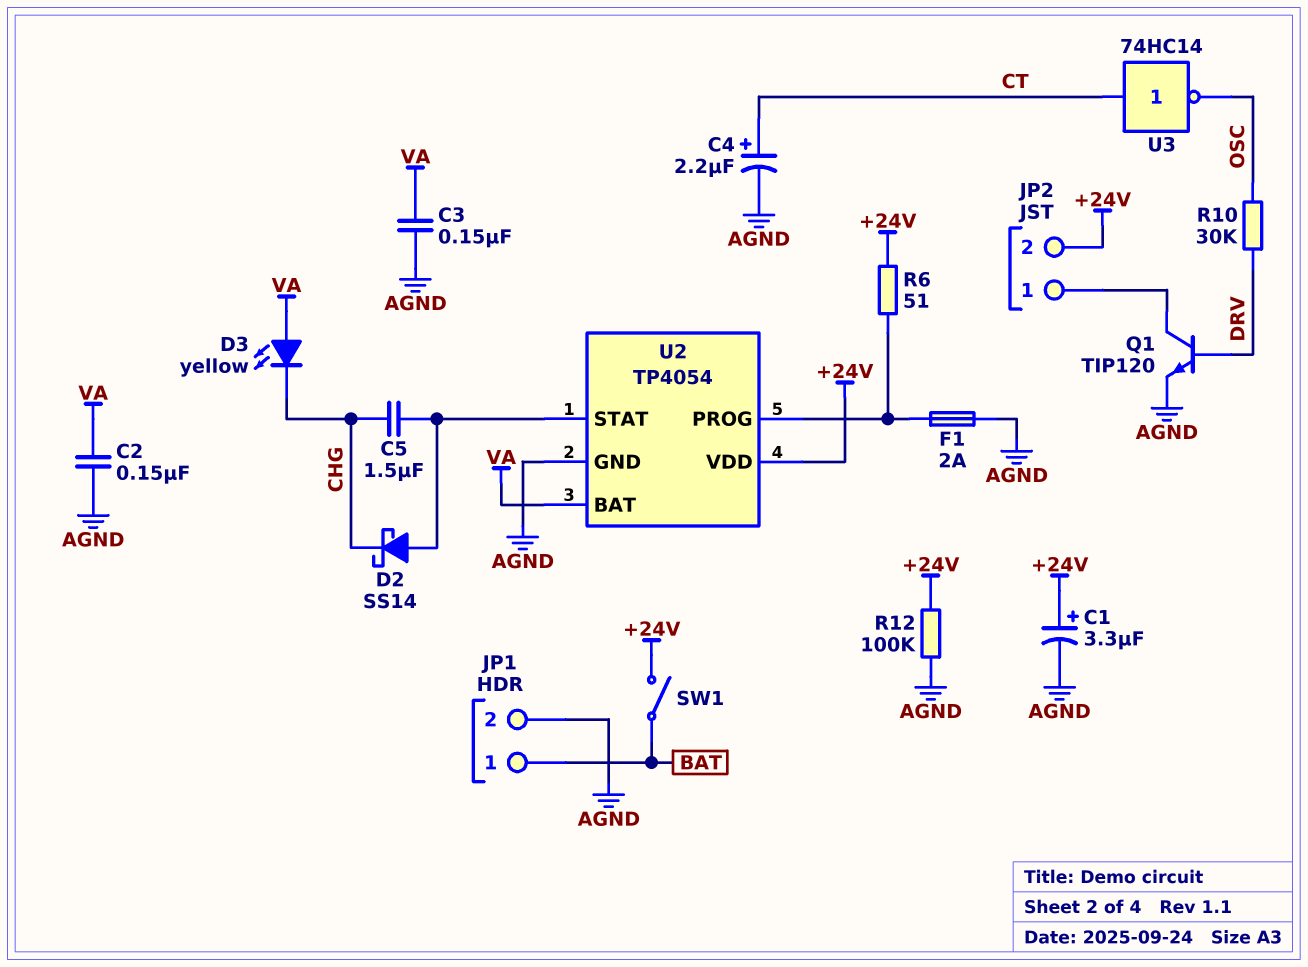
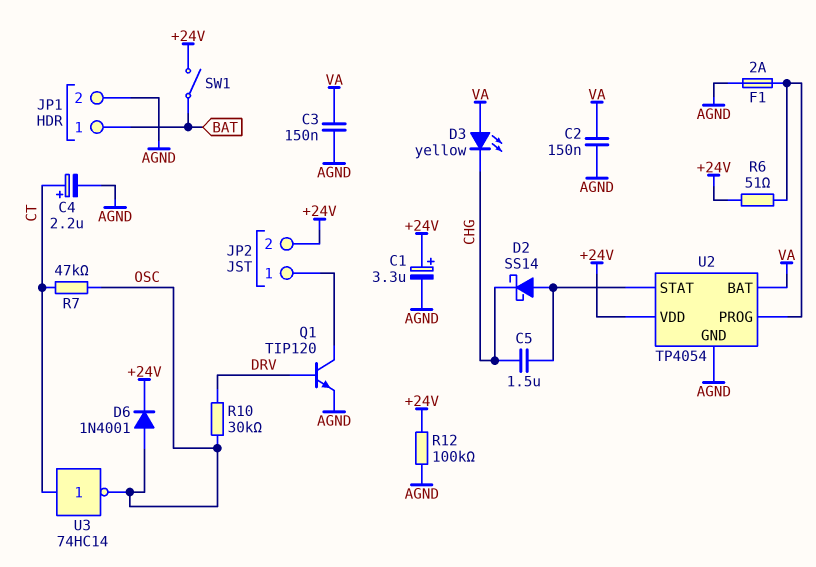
D6: none -> diode 1N4001 (A OSC, K +24V)
R7: none -> 47k (CT, OSC)

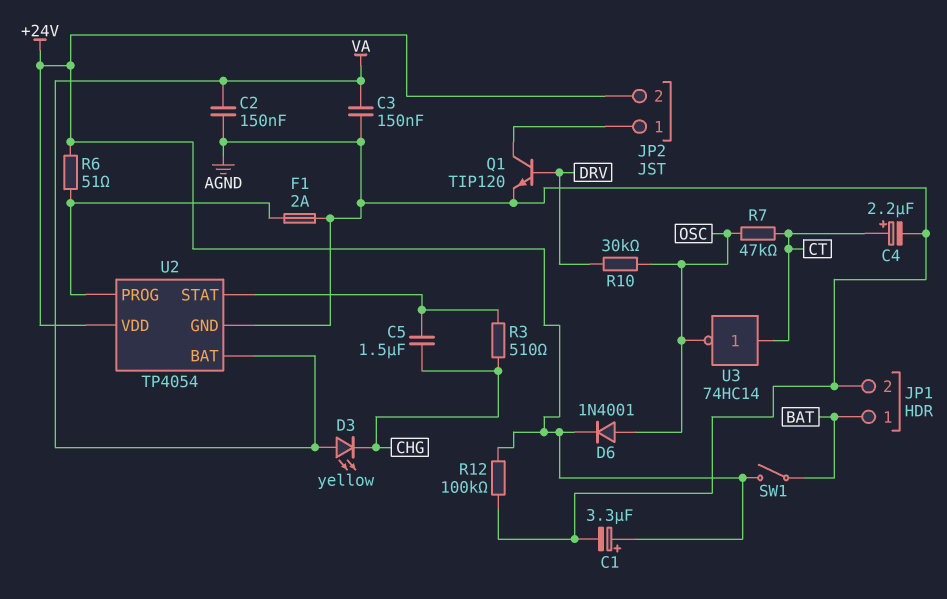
D2: schottky SS14 (A U2/STAT, K CHG) -> none
R3: none -> 510 (CHG, U2/STAT)

